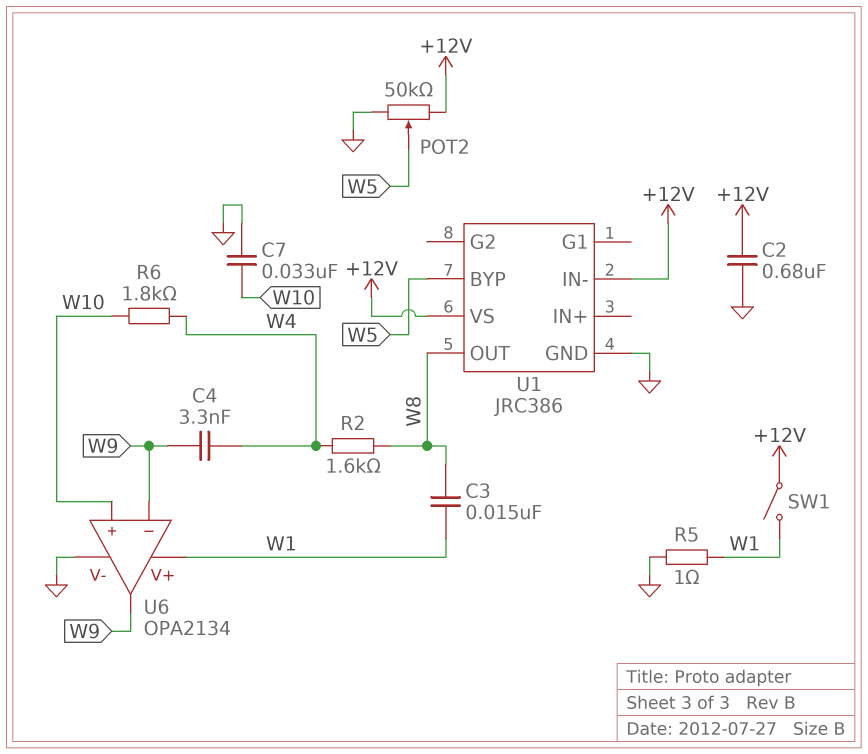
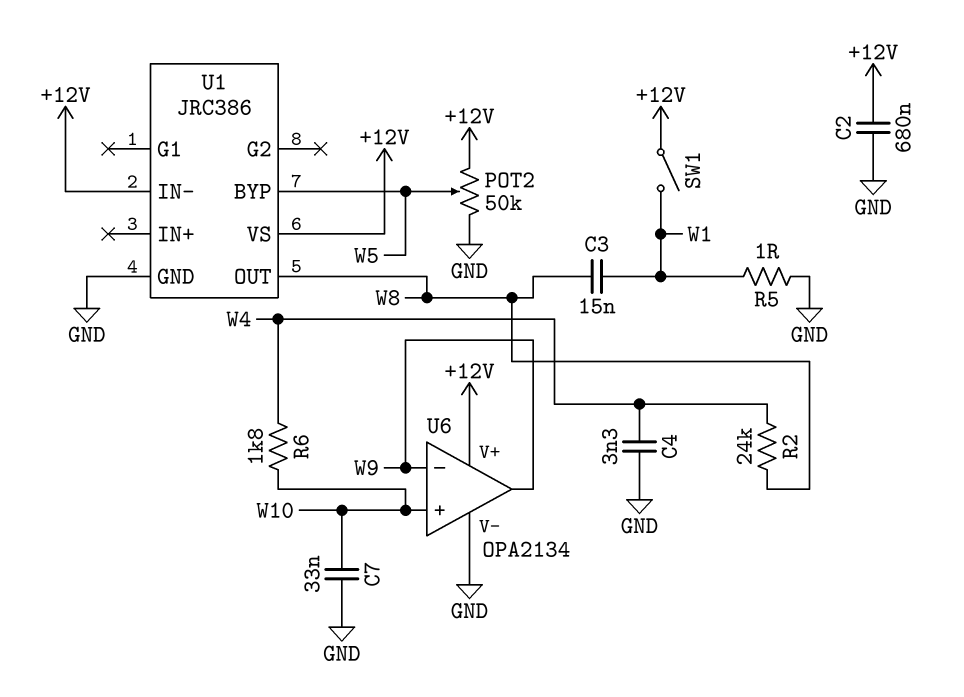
C4: 3.3nF (W4, W9) -> 3.3nF (GND, W4)
R2: 1.6k (W4, W8) -> 24k (W4, W8)
U6 pin V+: W1 -> +12V

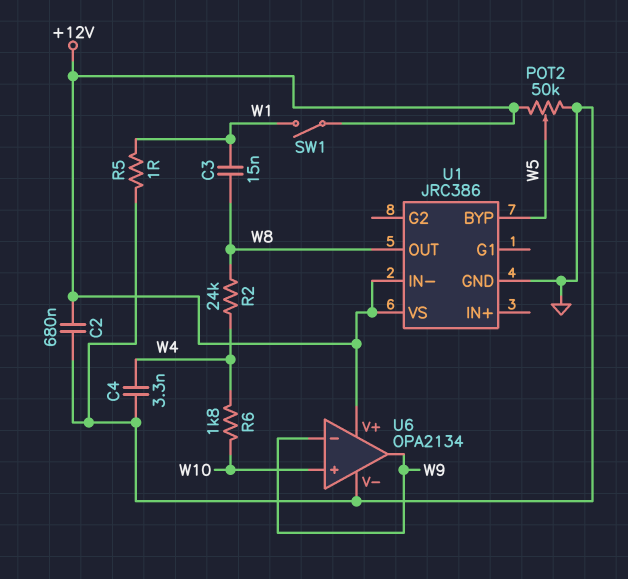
C7: 33nF (GND, W10) -> none

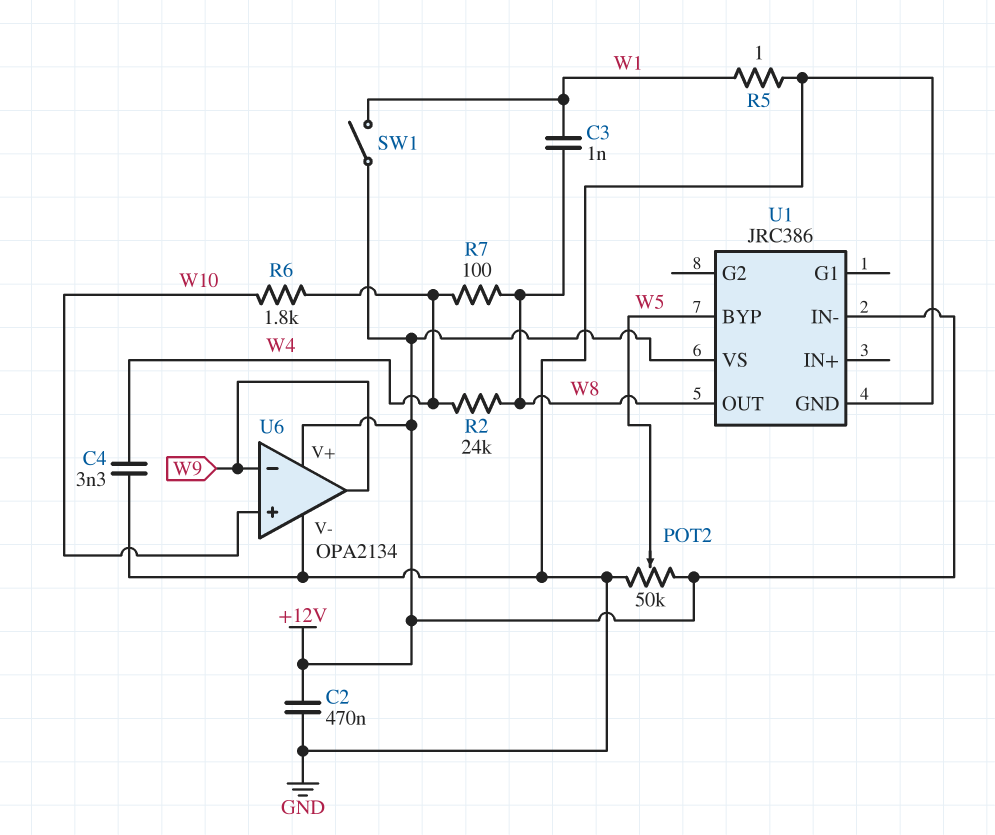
C2: 680nF (+12V, GND) -> 470nF (+12V, GND)
C3: 15nF (W1, W8) -> 1nF (W1, W8)
R7: none -> 100 (W4, W8)

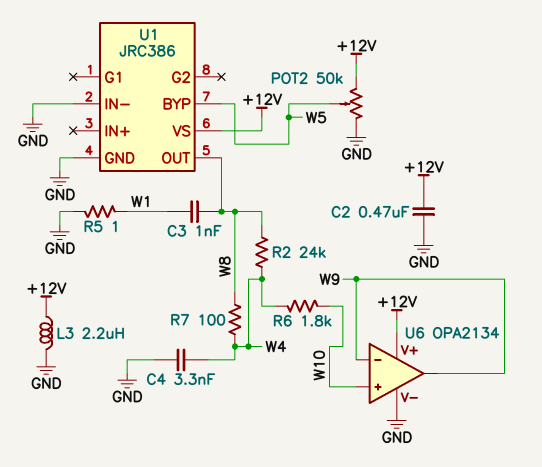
L3: none -> 2.2uH (+12V, GND)
SW1: switch (+12V, W1) -> none
U1 pin IN-: +12V -> GND

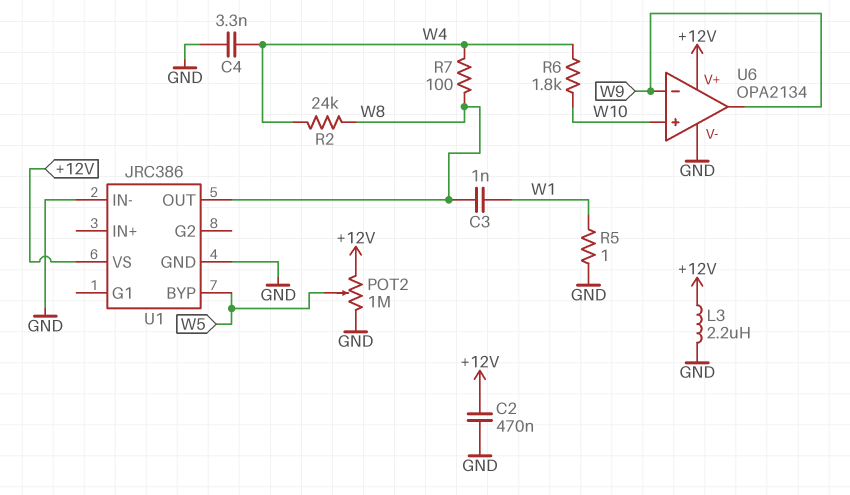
POT2: 50k (+12V, GND, wiper W5) -> 1M (+12V, GND, wiper W5)

